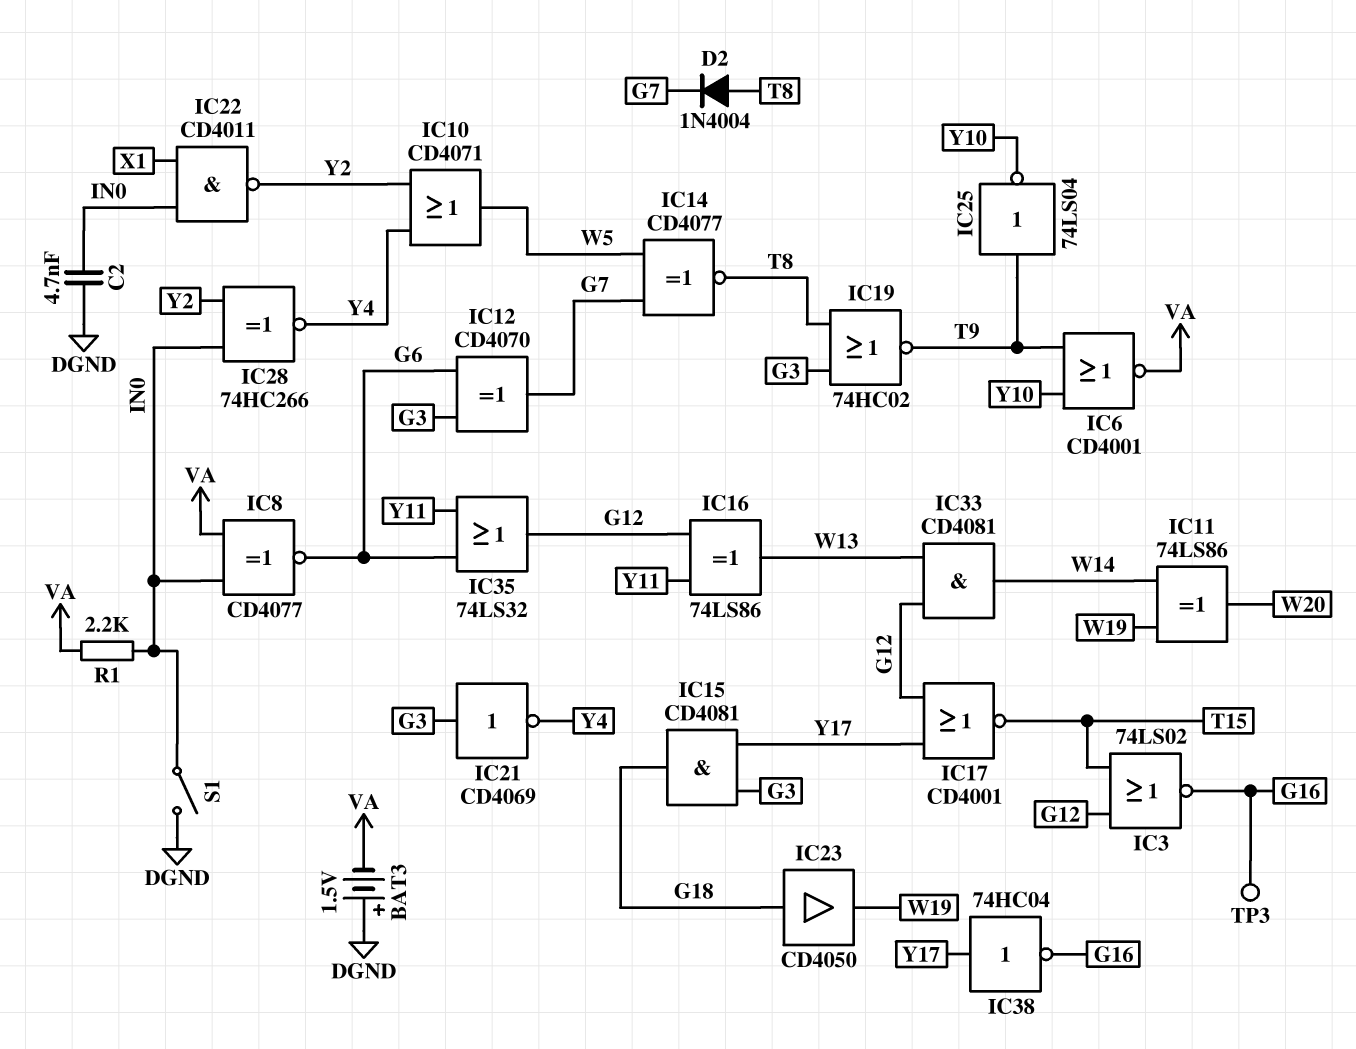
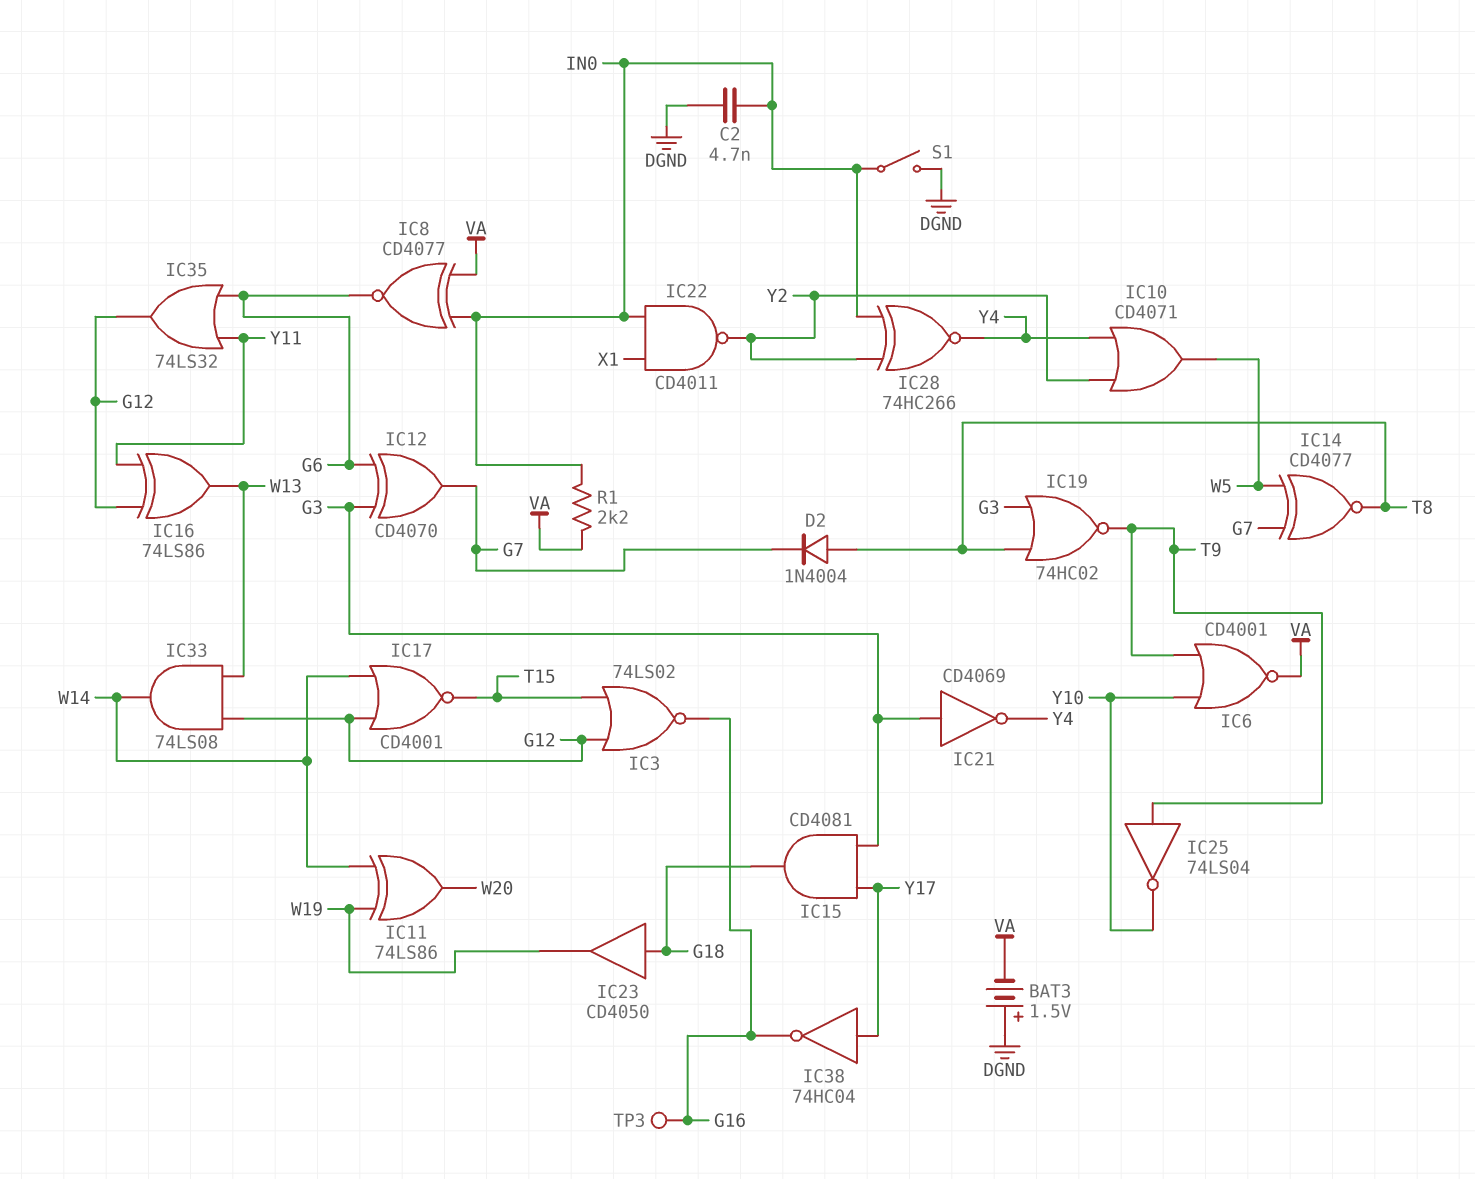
IC17: NOR CD4001 (in G12, in Y17, out T15) -> NOR CD4001 (in G12, in W14, out T15)
IC33: AND CD4081 (in G12, in W13, out W14) -> AND 74LS08 (in G12, in W13, out W14)

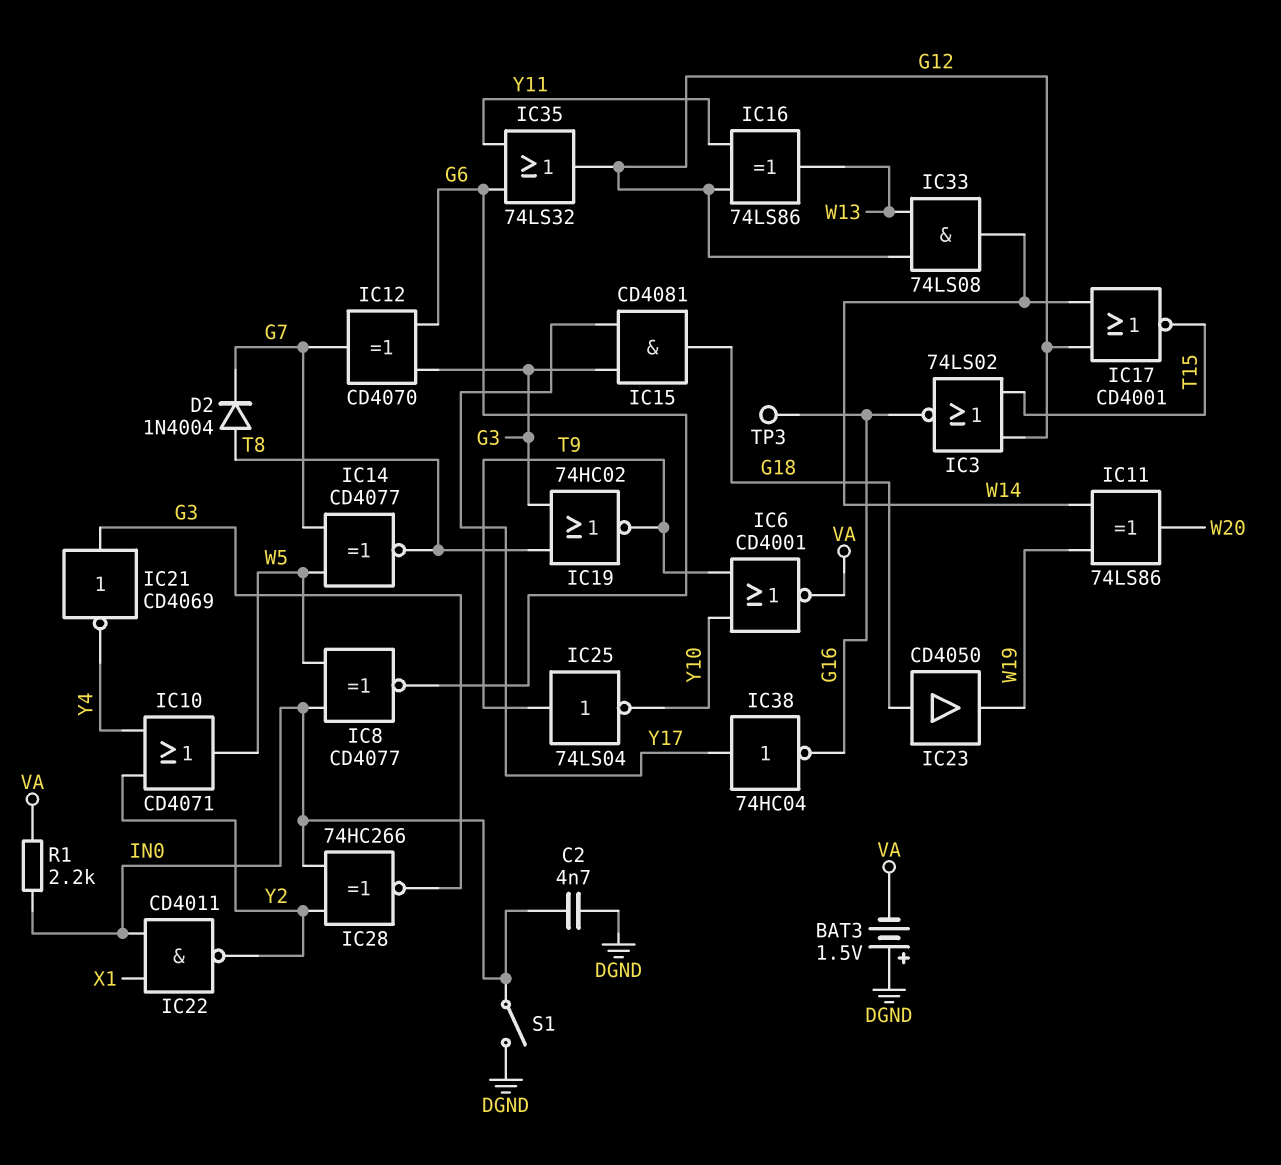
IC8: XNOR CD4077 (in IN0, in VA, out G6) -> XNOR CD4077 (in IN0, in W5, out G6)
IC28: XNOR 74HC266 (in IN0, in Y2, out Y4) -> XNOR 74HC266 (in IN0, in Y2, out G3)

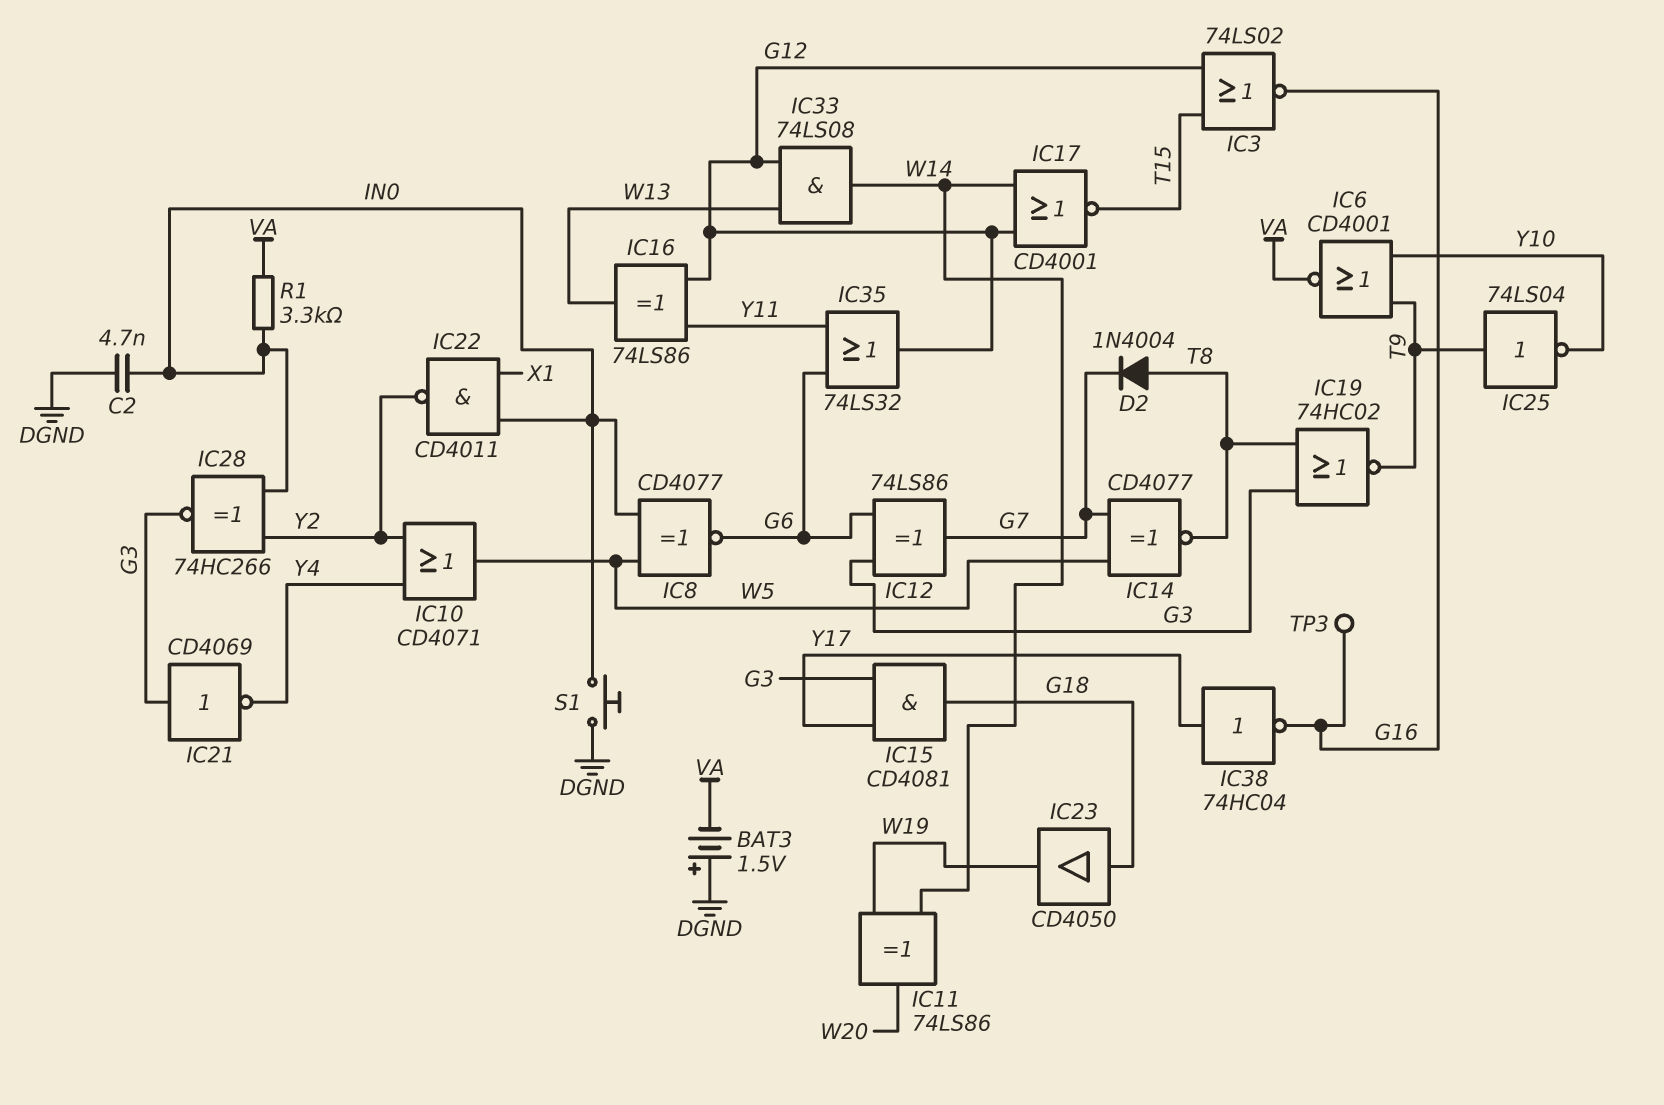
IC12: XOR CD4070 (in G3, in G6, out G7) -> XOR 74LS86 (in G3, in G6, out G7)
R1: 2.2k (IN0, VA) -> 3.3k (IN0, VA)
S1: switch (DGND, IN0) -> button (DGND, IN0)

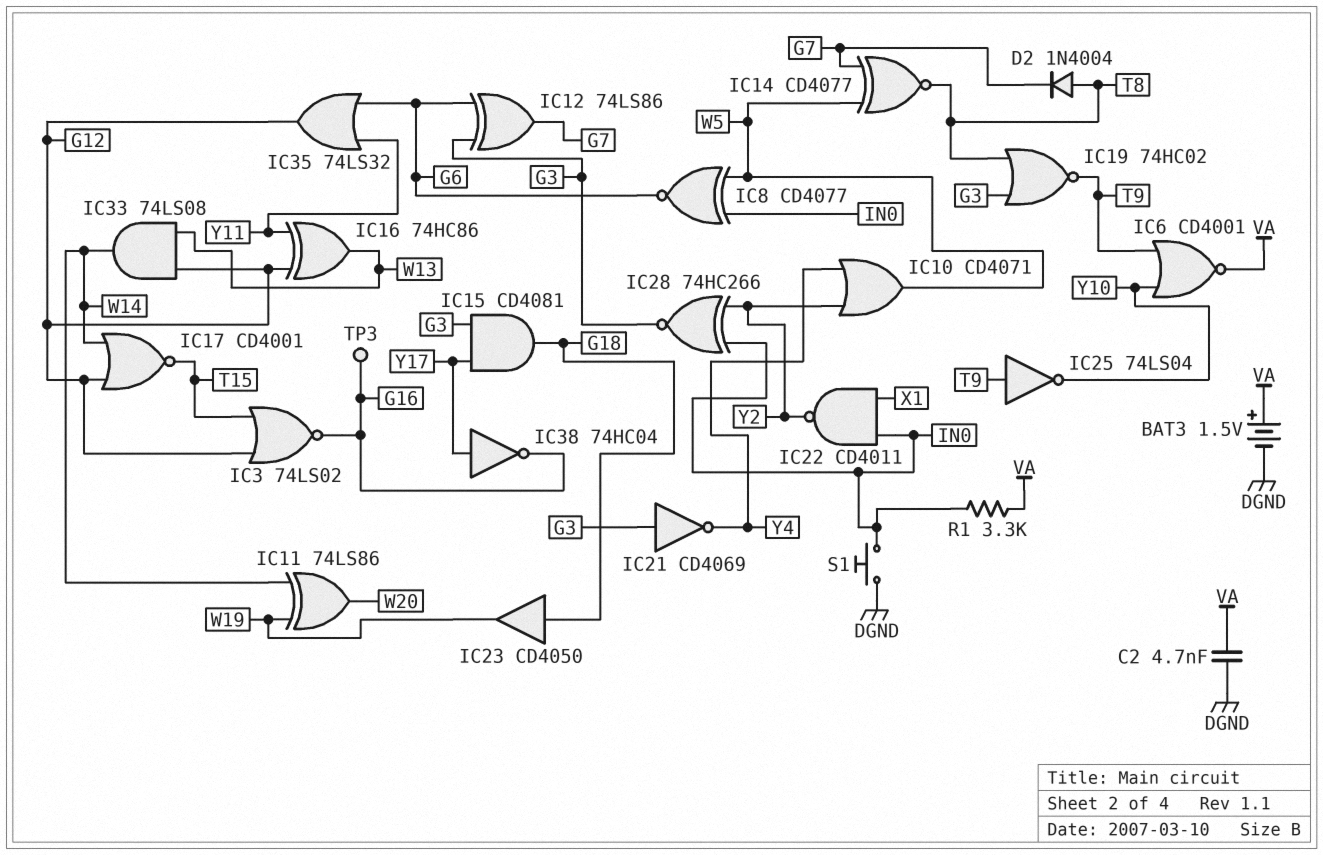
BAT3: 1.5V (plus DGND, minus VA) -> 1.5V (plus VA, minus DGND)
C2: 4.7nF (DGND, IN0) -> 4.7nF (DGND, VA)
IC16: XOR 74LS86 (in G12, in Y11, out W13) -> XOR 74HC86 (in G12, in Y11, out W13)

